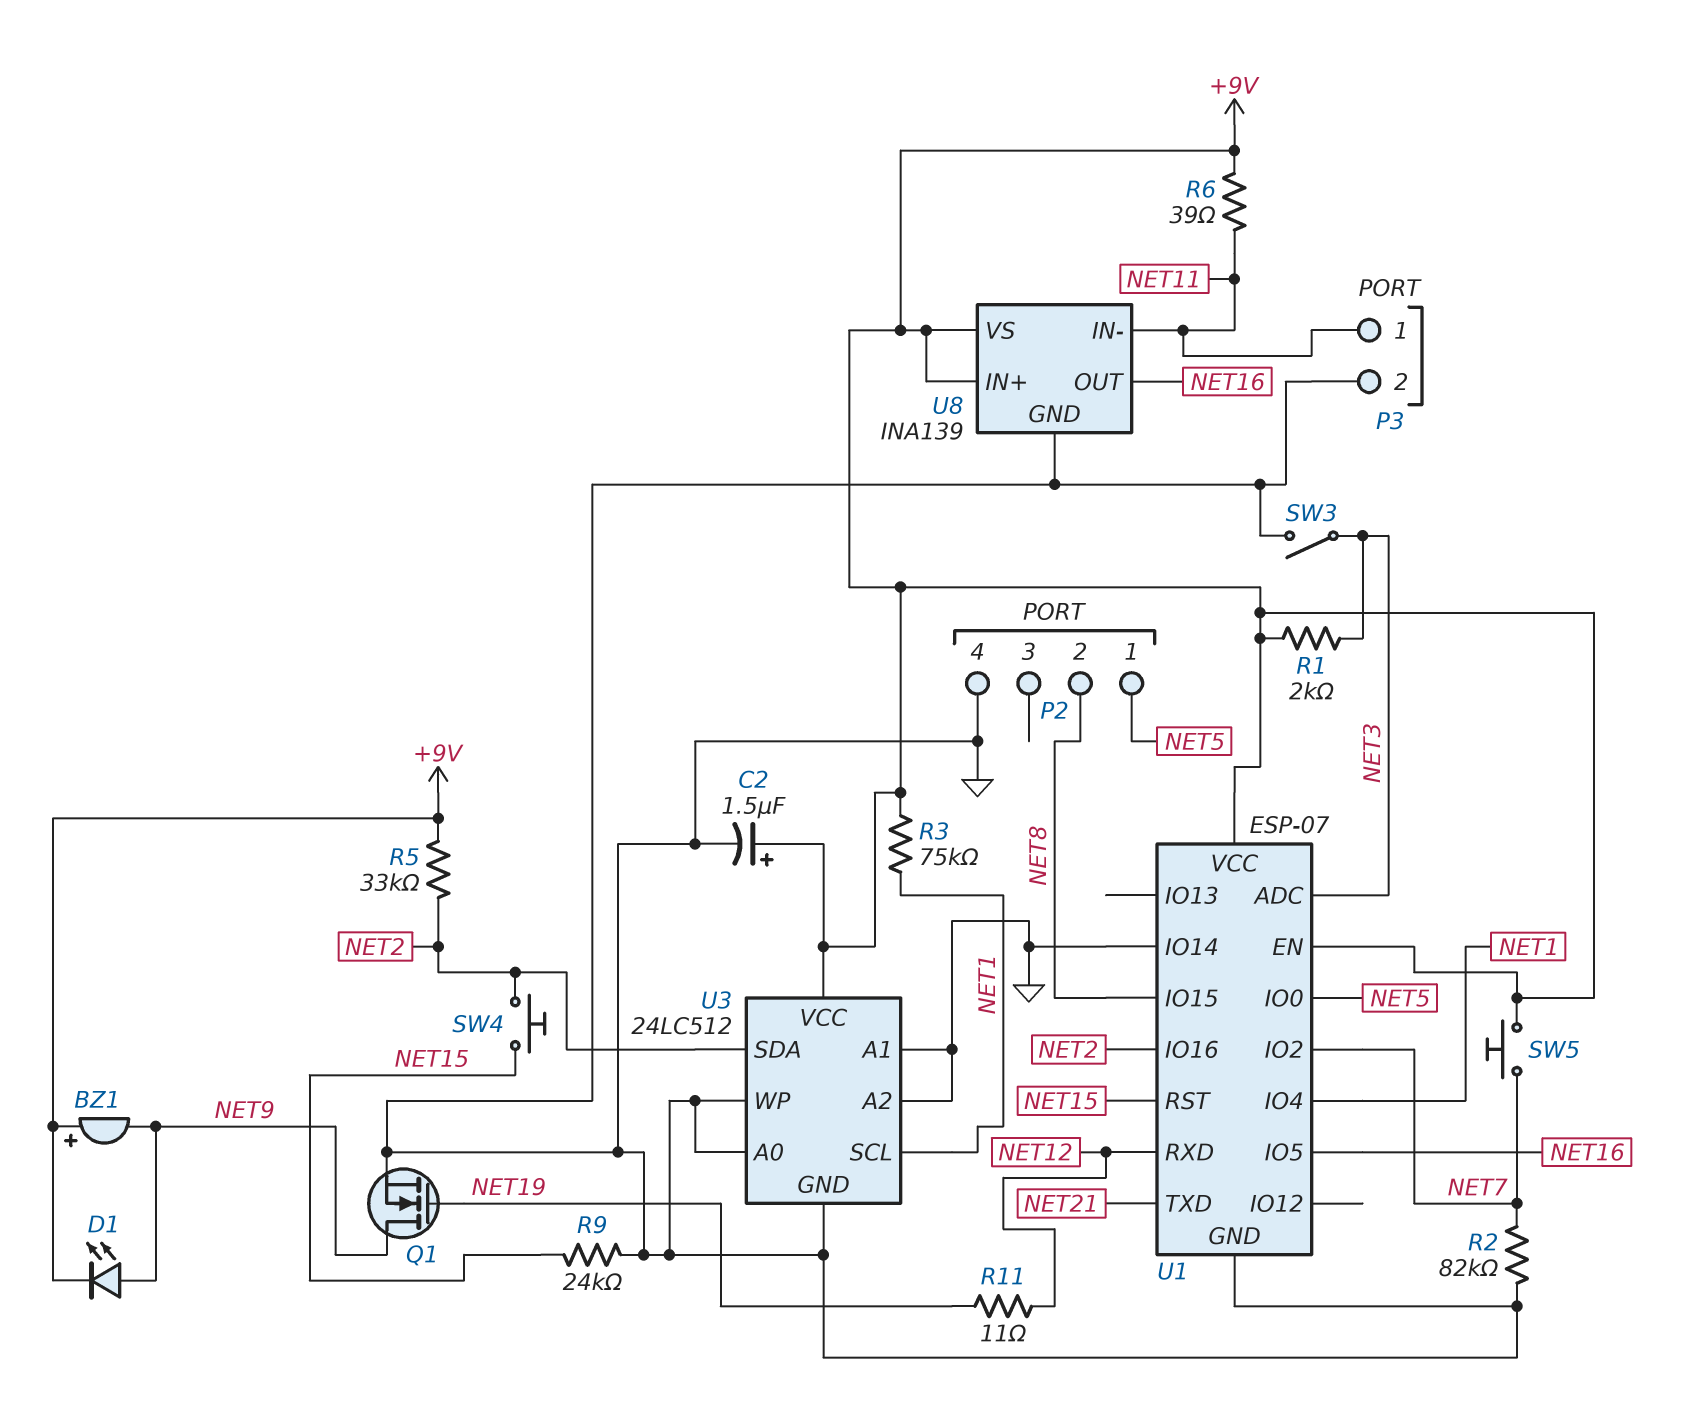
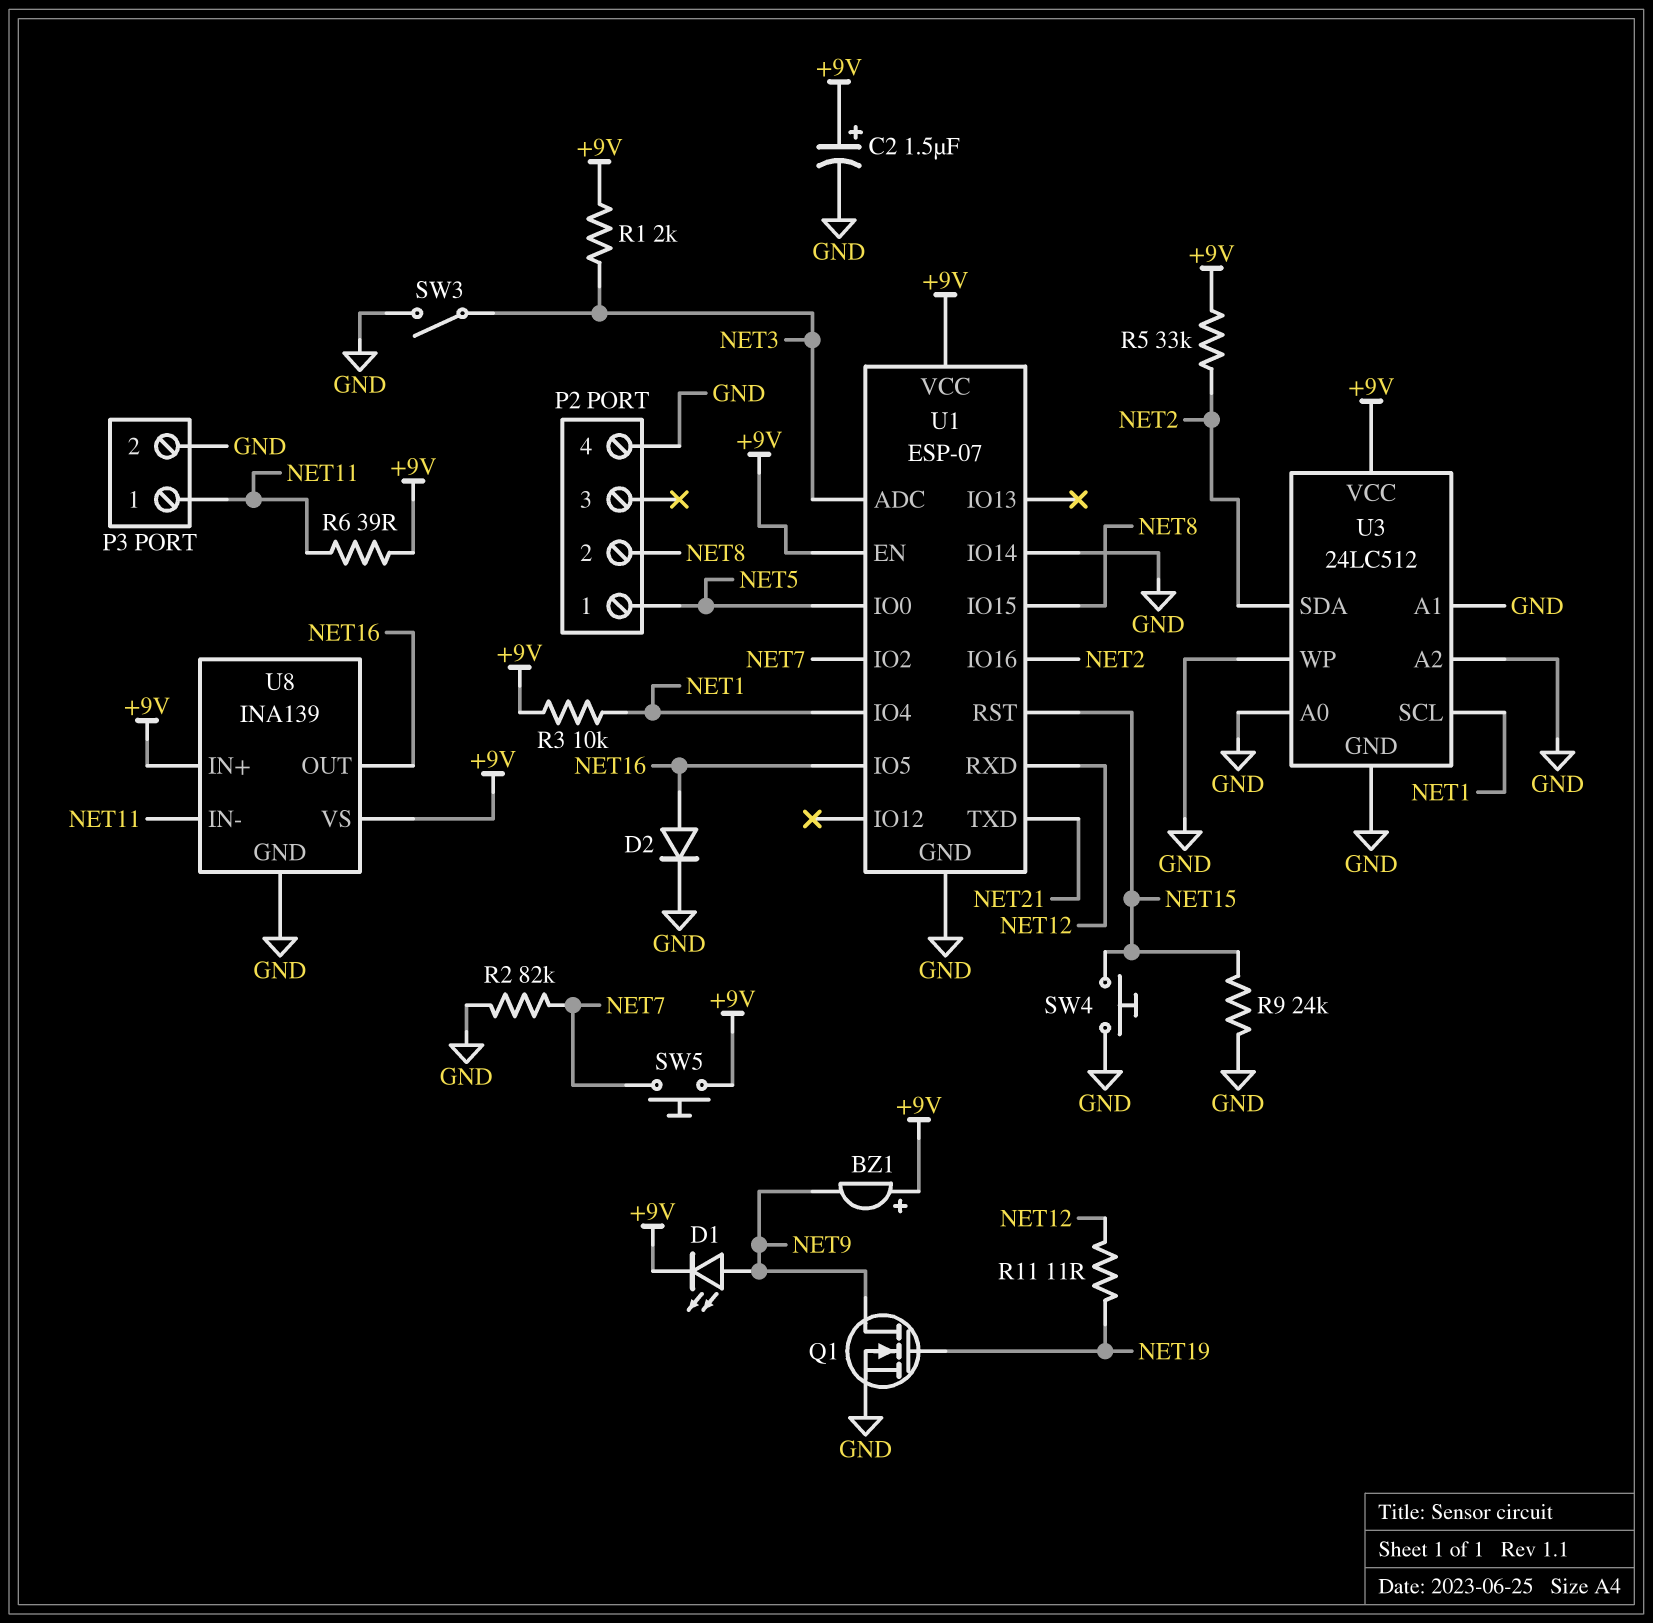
D2: none -> diode (A NET16, K GND)
R3: 75k (+9V, NET1) -> 10k (+9V, NET1)
SW4: button (NET2, NET15) -> button (GND, NET15)

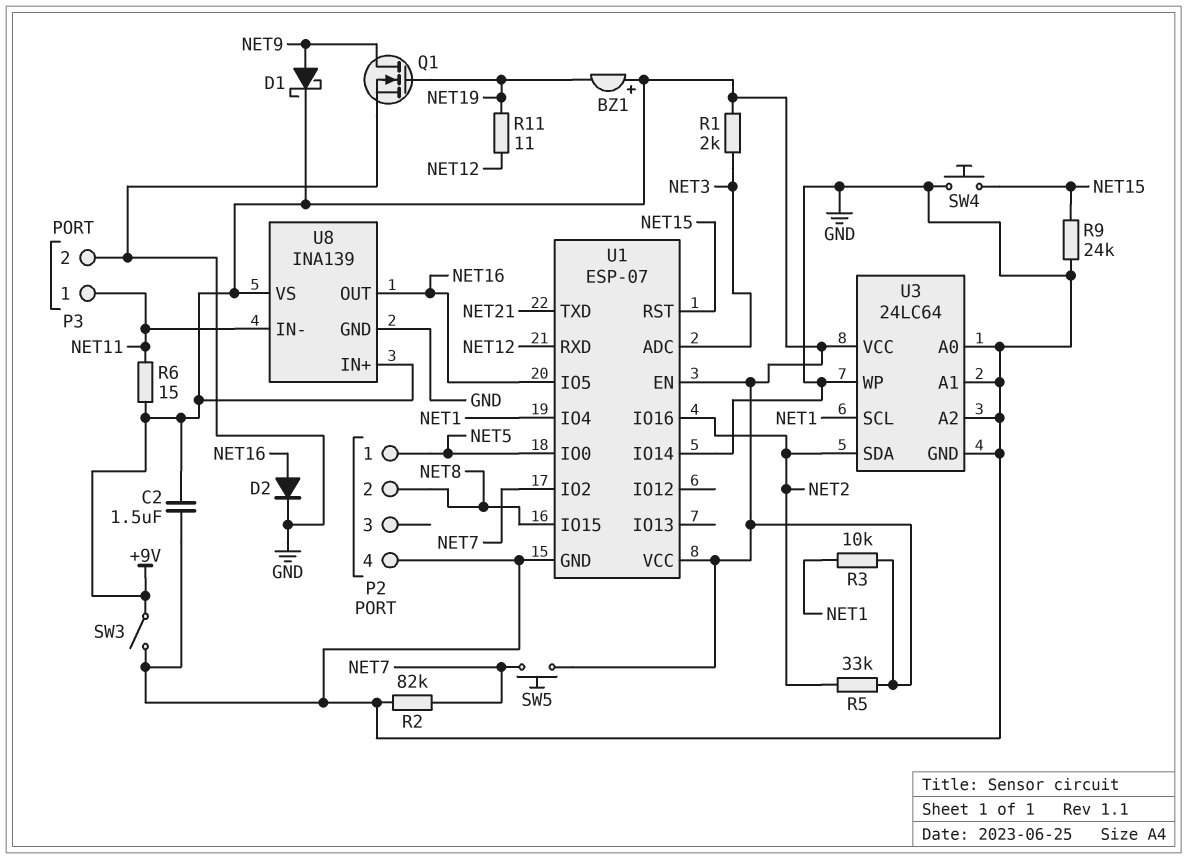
BZ1: buzzer (plus +9V, minus NET9) -> buzzer (plus +9V, minus NET19)
C2: 1.5uF (plus +9V, minus GND) -> 1.5uF (+9V, GND)
D1: LED (A NET9, K +9V) -> schottky (A NET9, K +9V)
R6: 39 (+9V, NET11) -> 15 (+9V, NET11)
SW3: switch (GND, NET3) -> switch (+9V, GND)
U3: 24LC512 -> 24LC64

